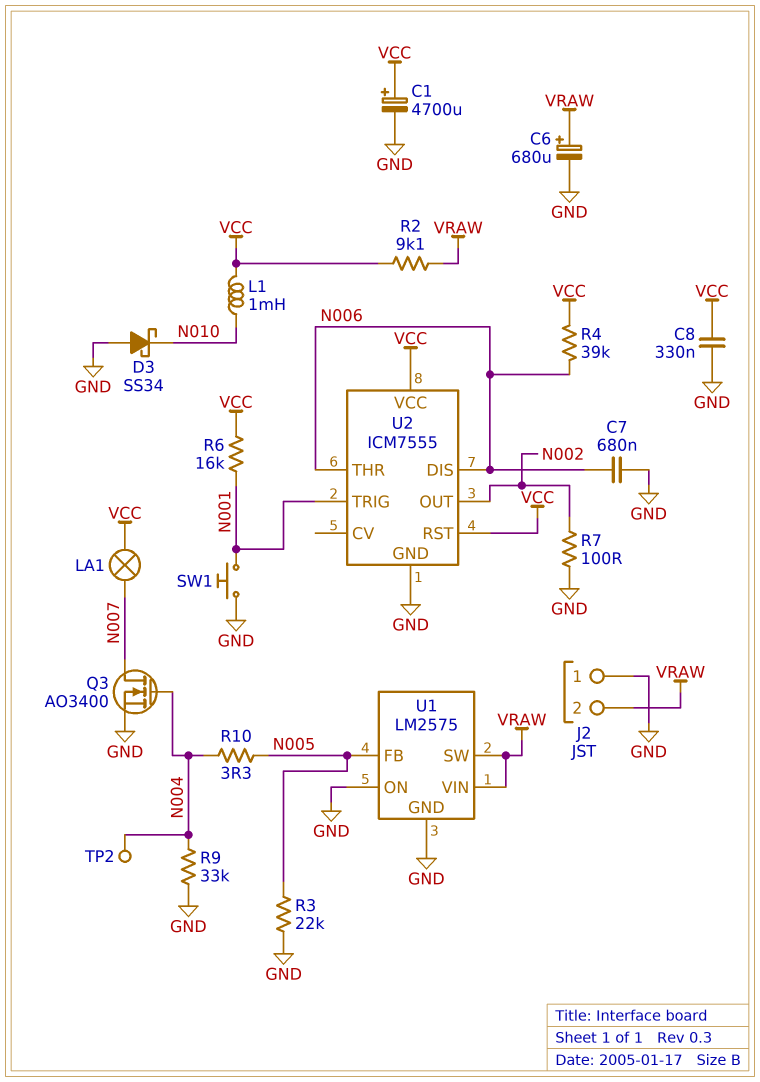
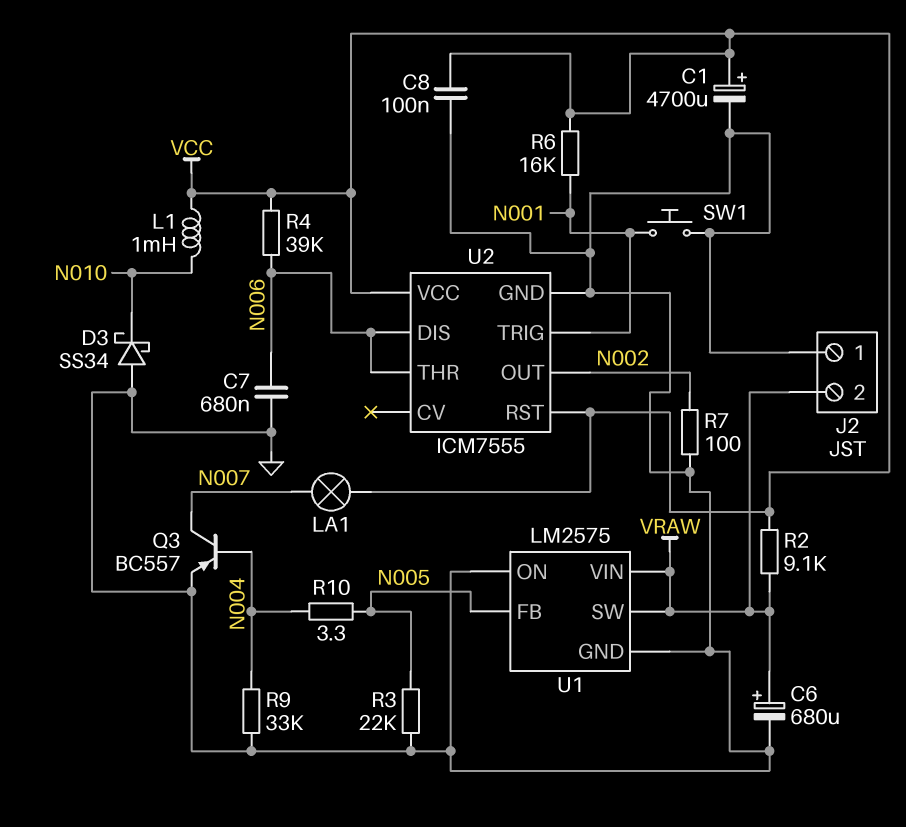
C8: 330nF (GND, VCC) -> 100nF (GND, VCC)
Q3: NMOS AO3400 (G N004, D N007, S GND) -> PNP BC557 (B N004, C N007, E GND)
TP2: test point (N004) -> none

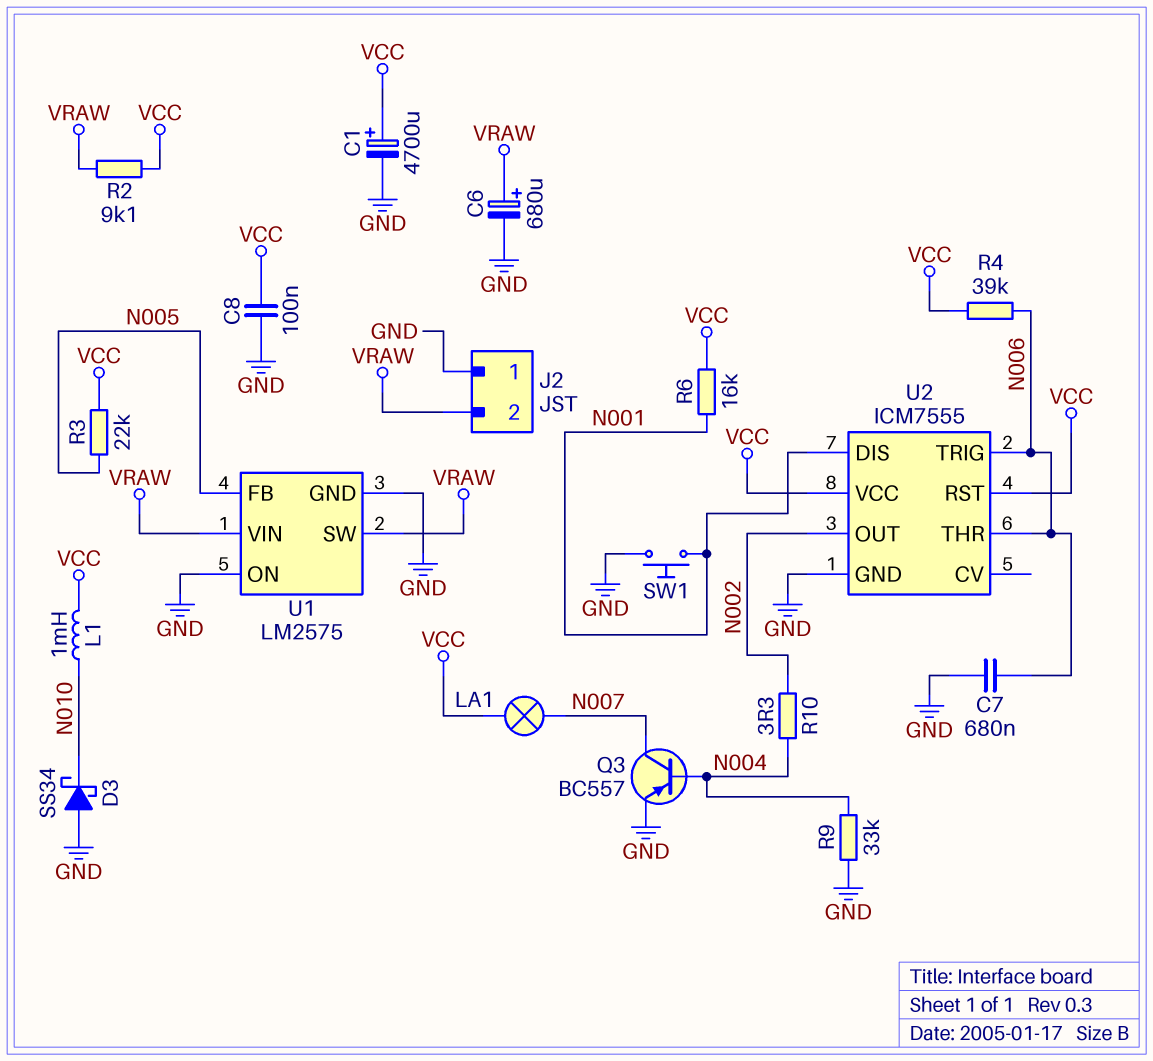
R3: 22k (GND, N005) -> 22k (N005, VCC)
R7: 100 (GND, N002) -> none
R10: 3.3 (N004, N005) -> 3.3 (N002, N004)
U2 pin DIS: N006 -> N001
U2 pin TRIG: N001 -> N006

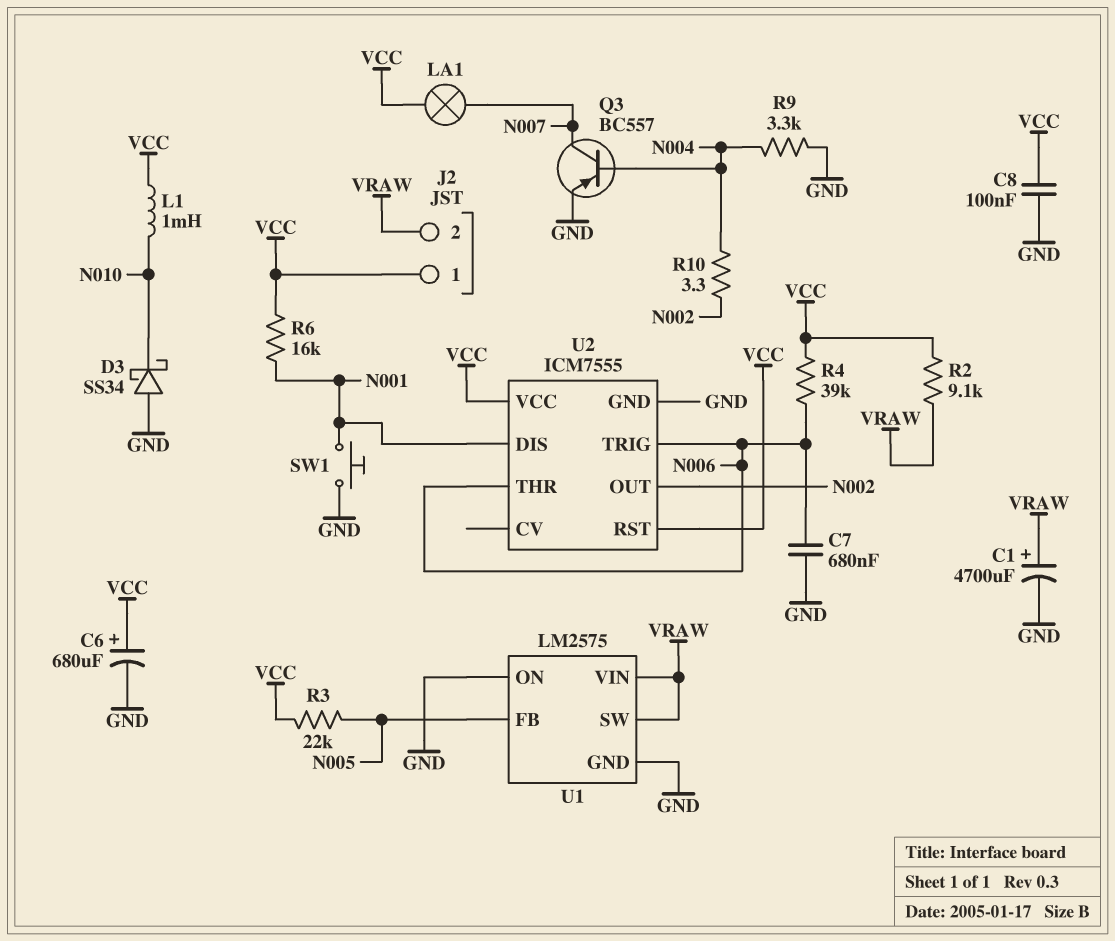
C1: 4700uF (plus VCC, minus GND) -> 4700uF (plus VRAW, minus GND)
C6: 680uF (plus VRAW, minus GND) -> 680uF (plus VCC, minus GND)
J2 pin 1: GND -> VCC
R9: 33k (GND, N004) -> 3.3k (GND, N004)

